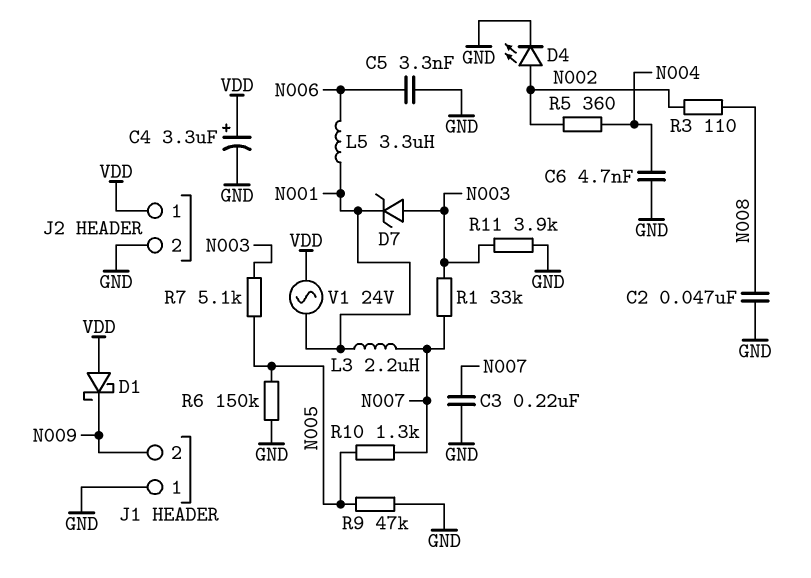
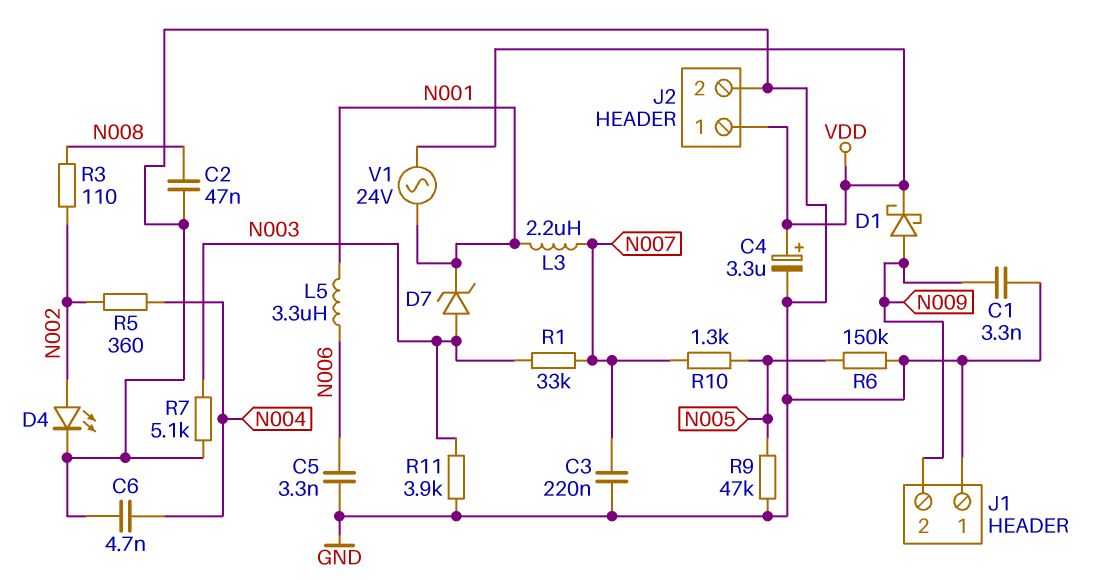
C1: none -> 3.3nF (GND, N009)
D1: schottky (A VDD, K N009) -> schottky (A N009, K VDD)
R7: 5.1k (N003, N005) -> 5.1k (GND, N003)

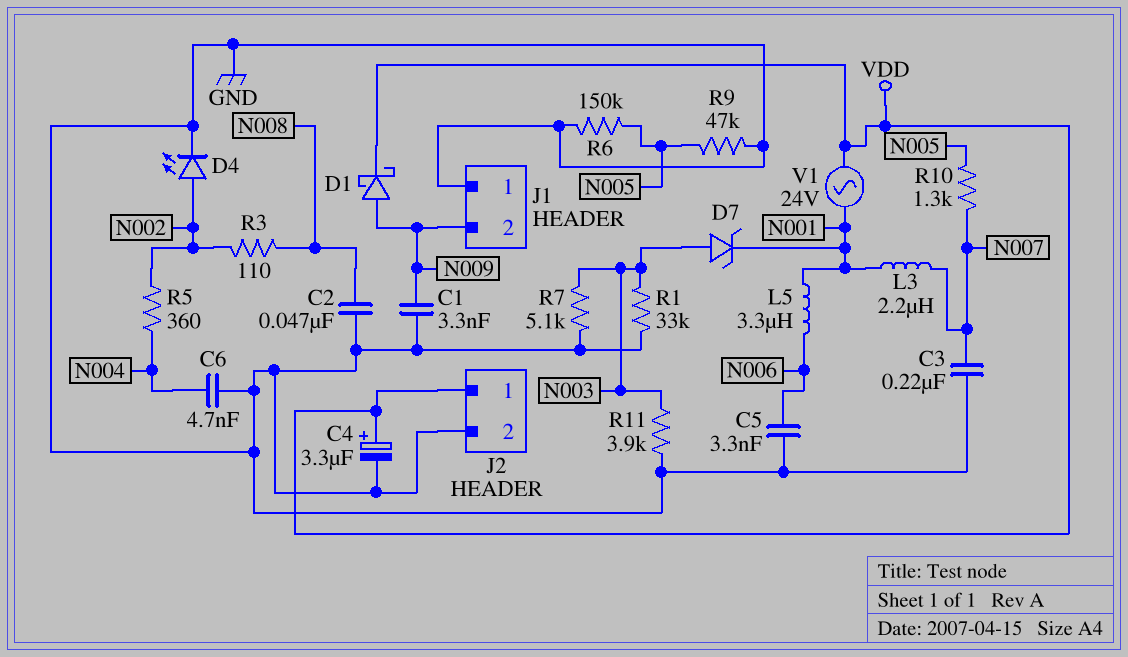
R1: 33k (N003, N007) -> 33k (GND, N003)

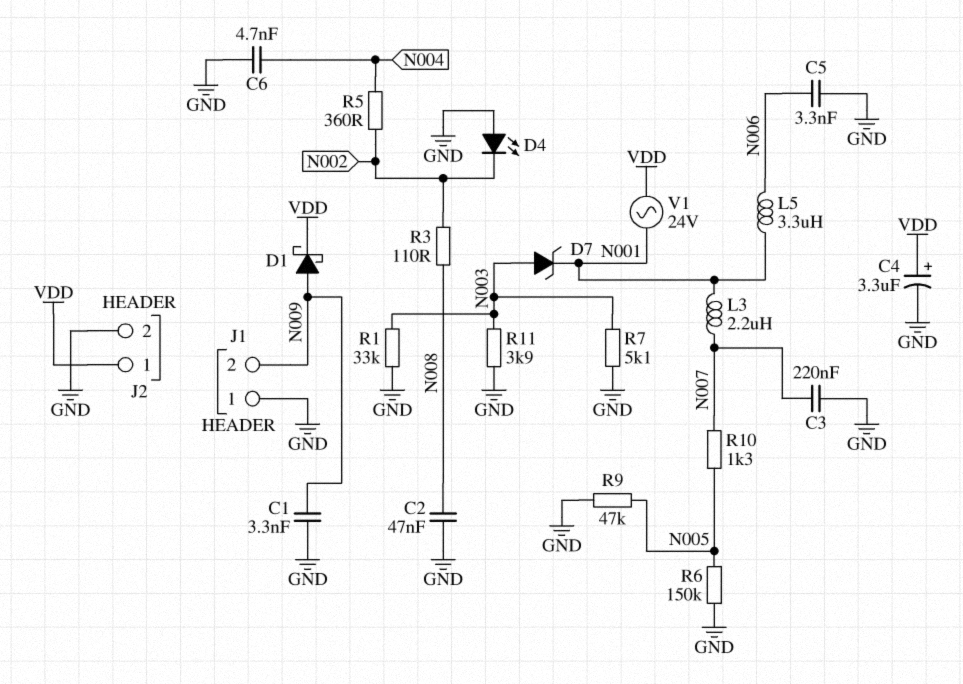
D4: LED (A N002, K GND) -> LED (A GND, K N002)

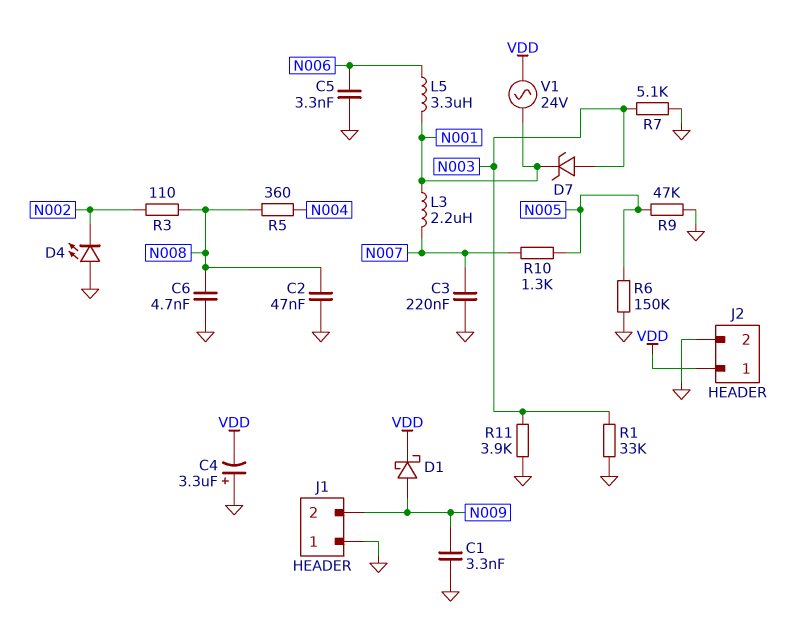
C4: 3.3uF (plus VDD, minus GND) -> 3.3uF (plus GND, minus VDD)
C6: 4.7nF (GND, N004) -> 4.7nF (GND, N008)
R5: 360 (N002, N004) -> 360 (N004, N008)

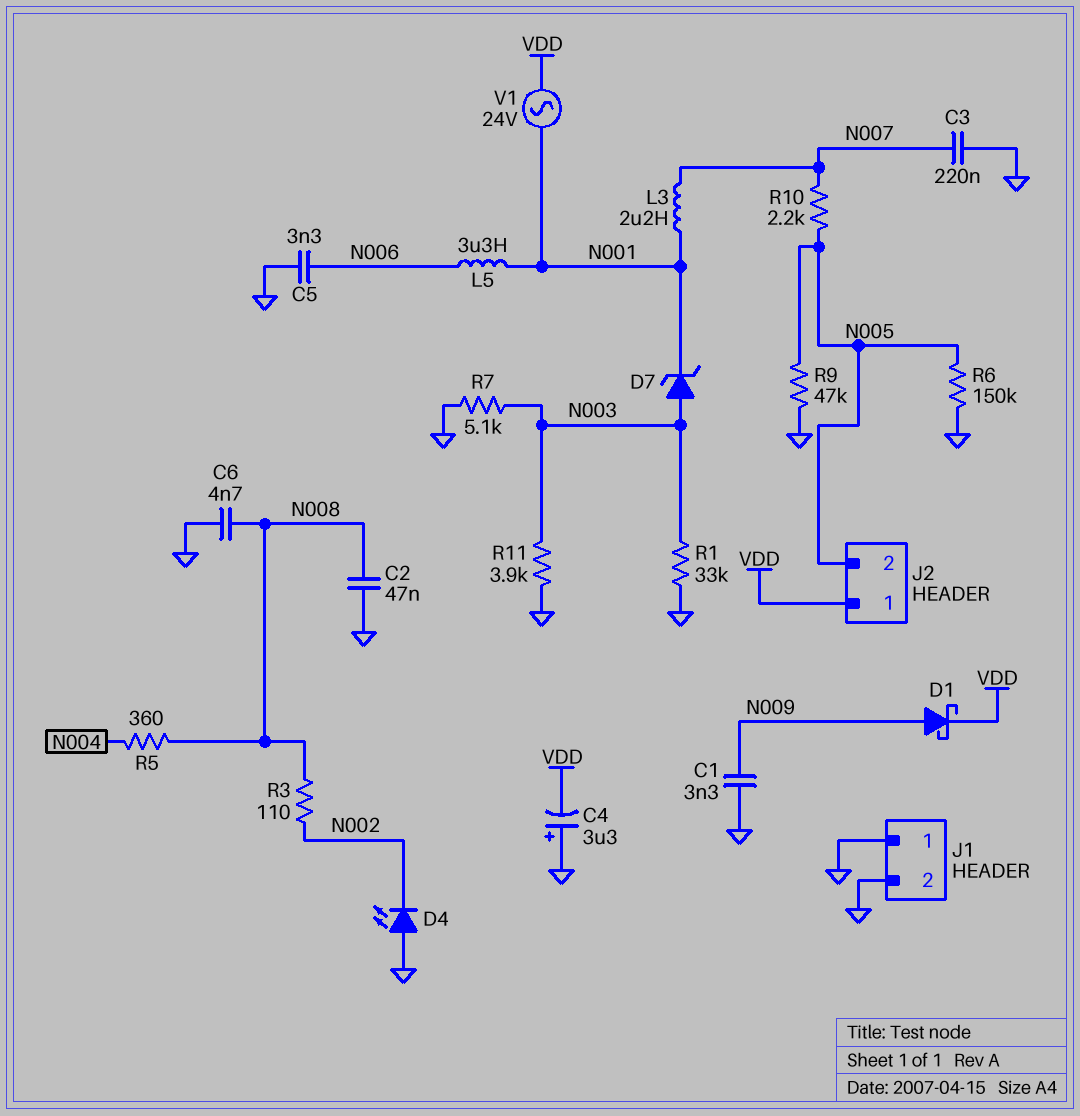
J1 pin 2: N009 -> GND
J2 pin 2: GND -> N005
R10: 1.3k (N005, N007) -> 2.2k (N005, N007)

